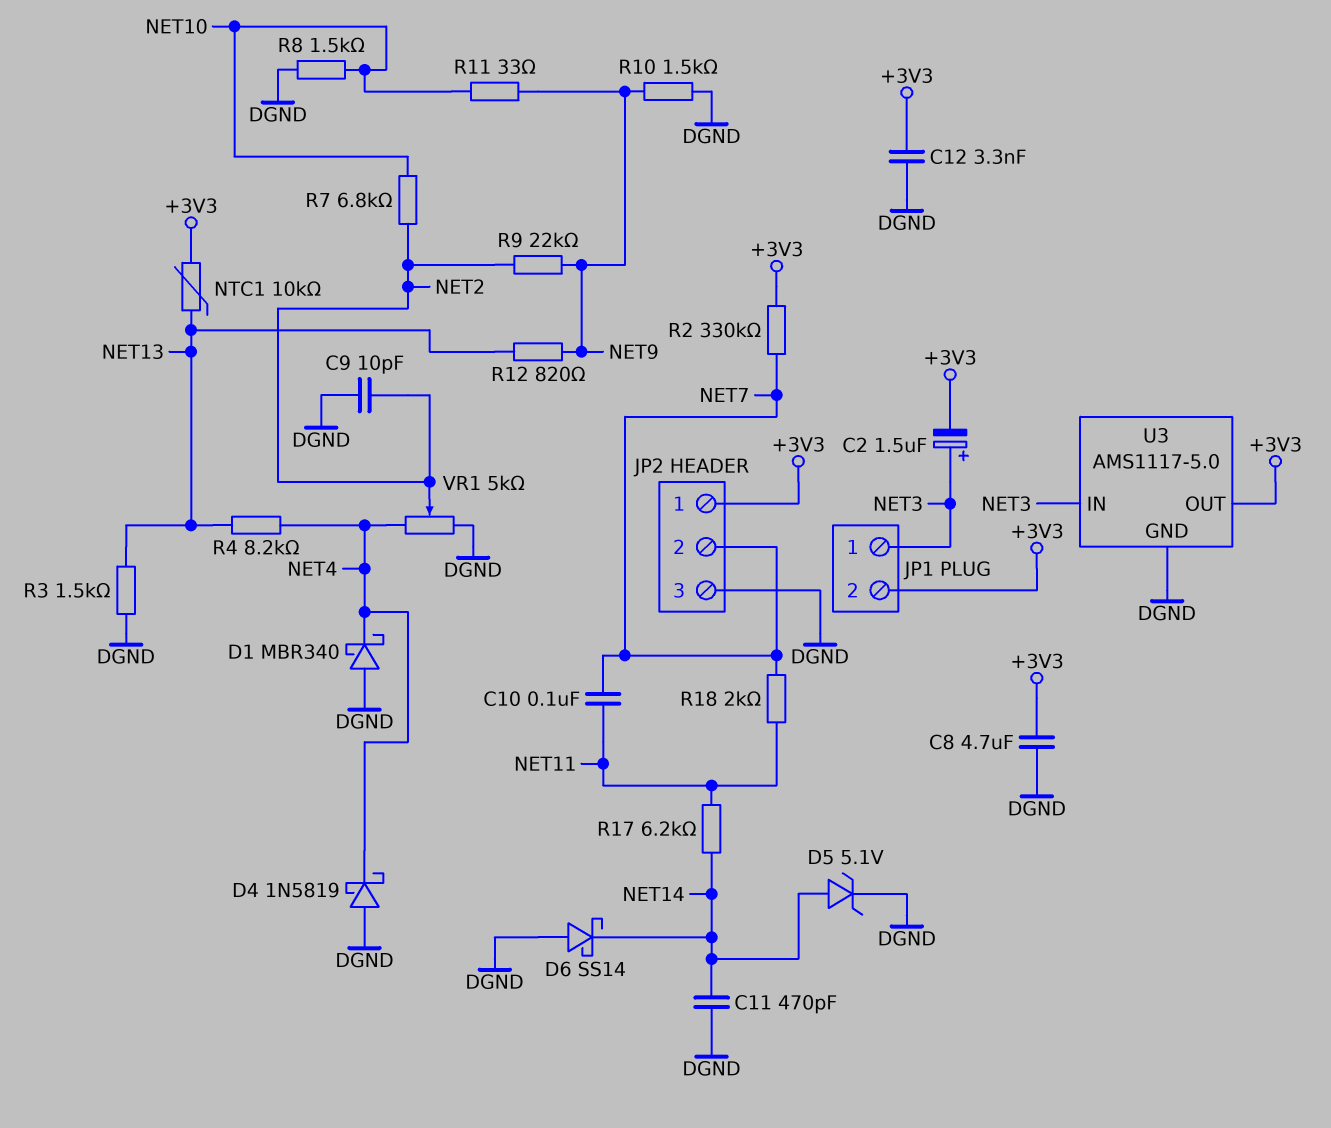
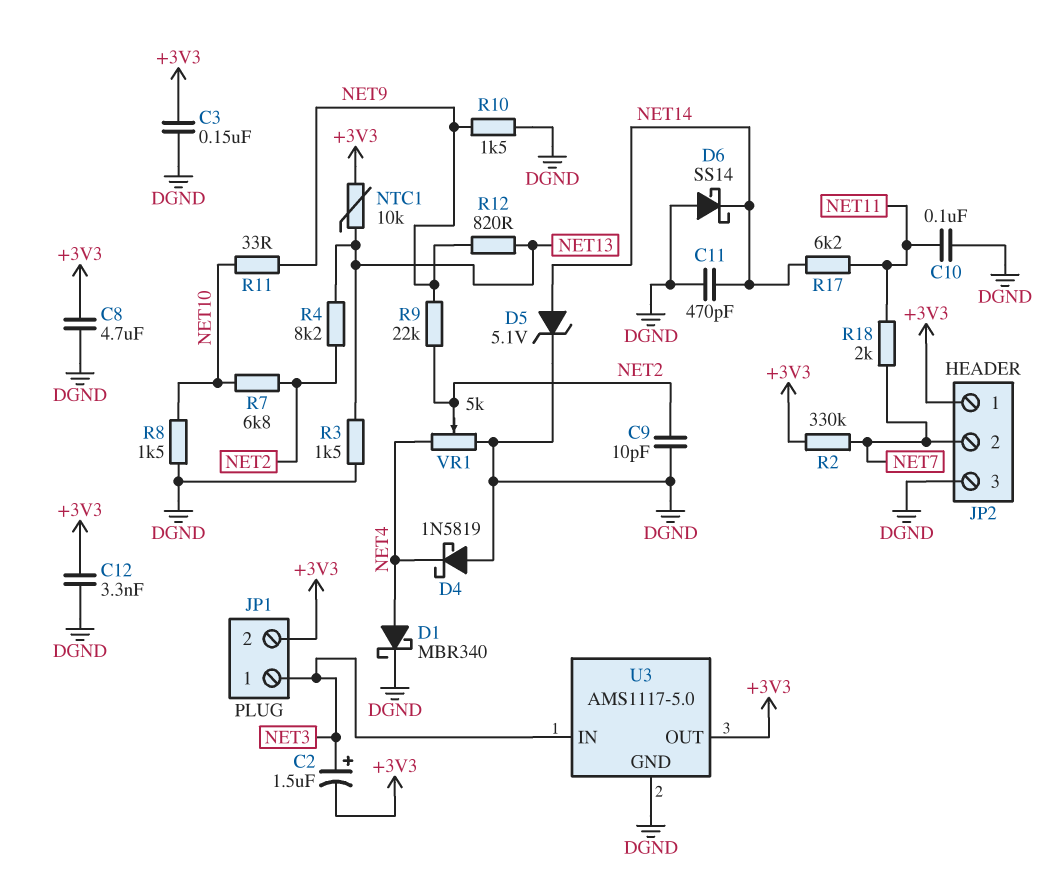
C3: none -> 150nF (+3V3, DGND)
C10: 100nF (NET7, NET11) -> 100nF (DGND, NET11)
D1: schottky MBR340 (A DGND, K NET4) -> schottky MBR340 (A NET4, K DGND)
R4: 8.2k (NET4, NET13) -> 8.2k (NET2, NET13)

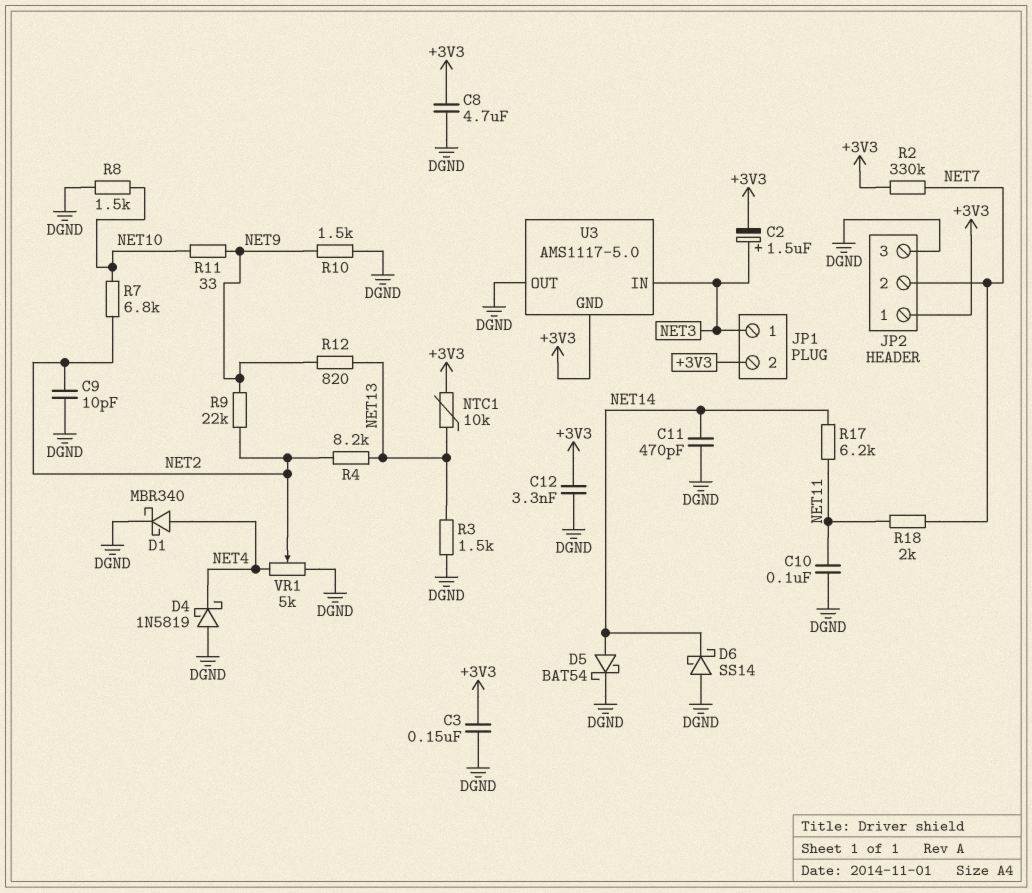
D5: zener 5.1V (A NET14, K DGND) -> schottky BAT54 (A NET14, K DGND)
U3 pin GND: DGND -> +3V3
U3 pin OUT: +3V3 -> DGND

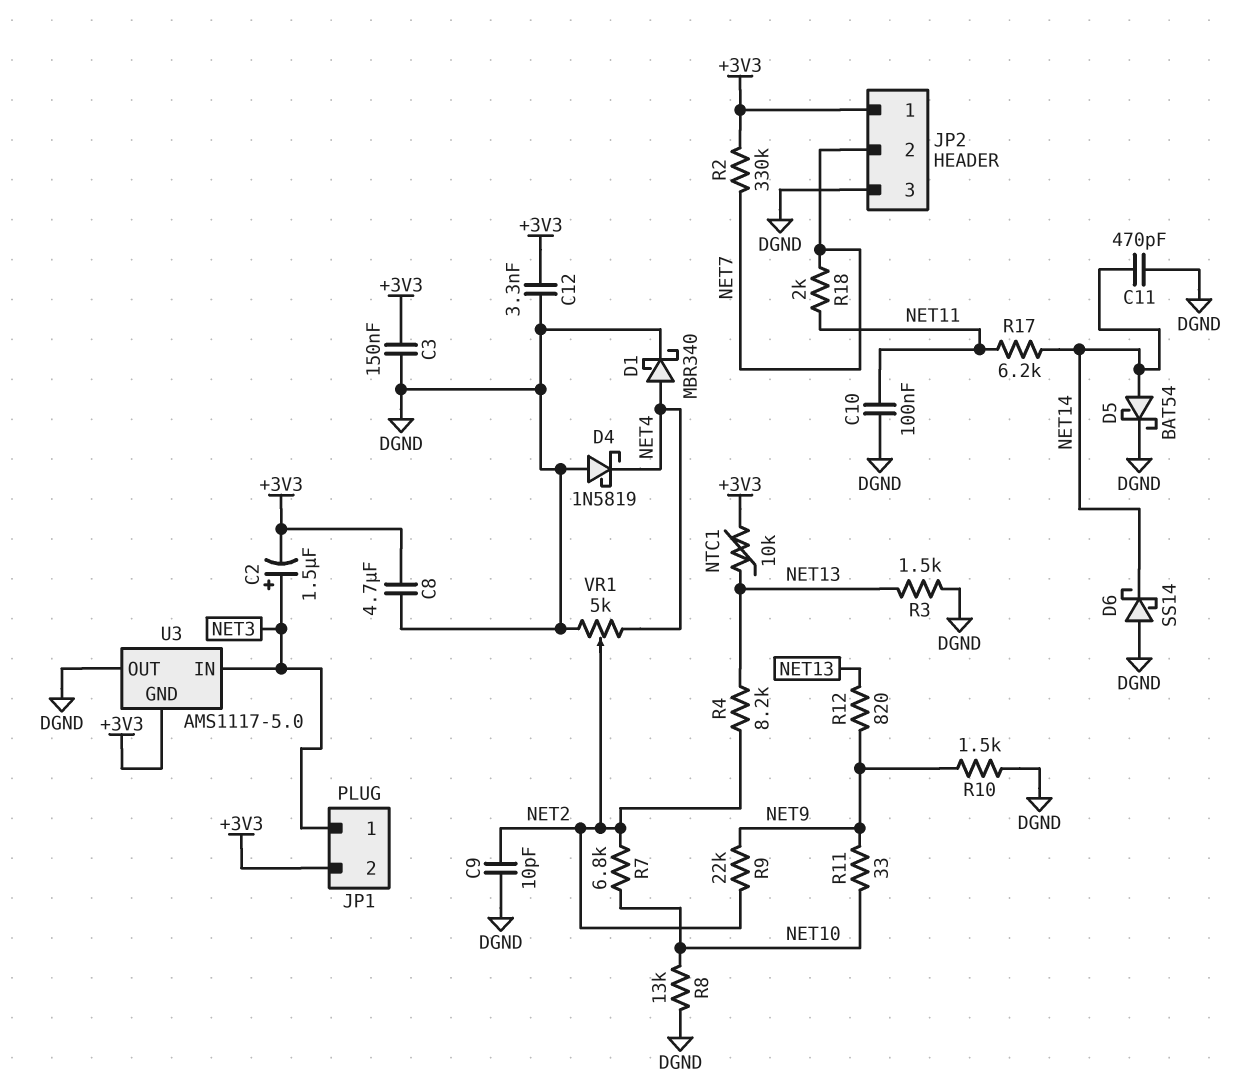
R8: 1.5k (DGND, NET10) -> 13k (DGND, NET10)

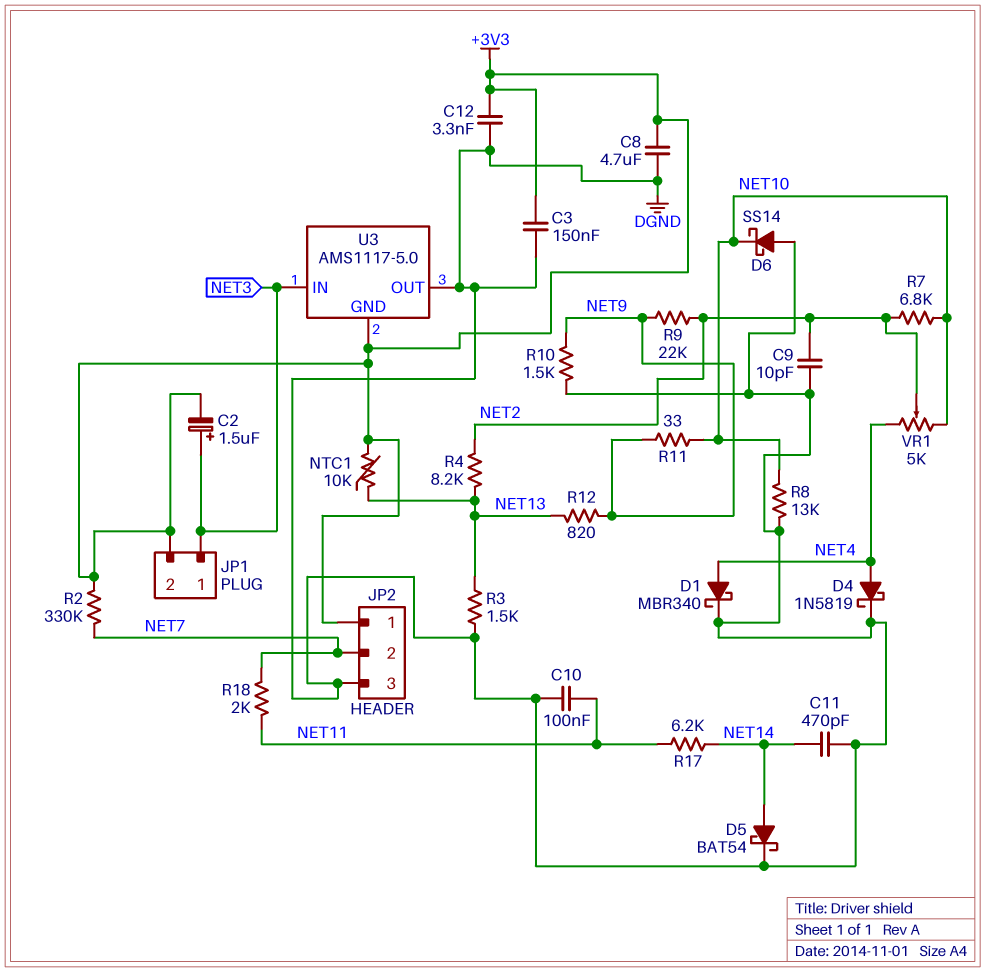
D4: schottky 1N5819 (A DGND, K NET4) -> schottky 1N5819 (A NET4, K DGND)
D6: schottky SS14 (A DGND, K NET14) -> schottky SS14 (A DGND, K NET10)
VR1: 5k (DGND, NET4, wiper NET2) -> 5k (NET4, NET10, wiper NET2)

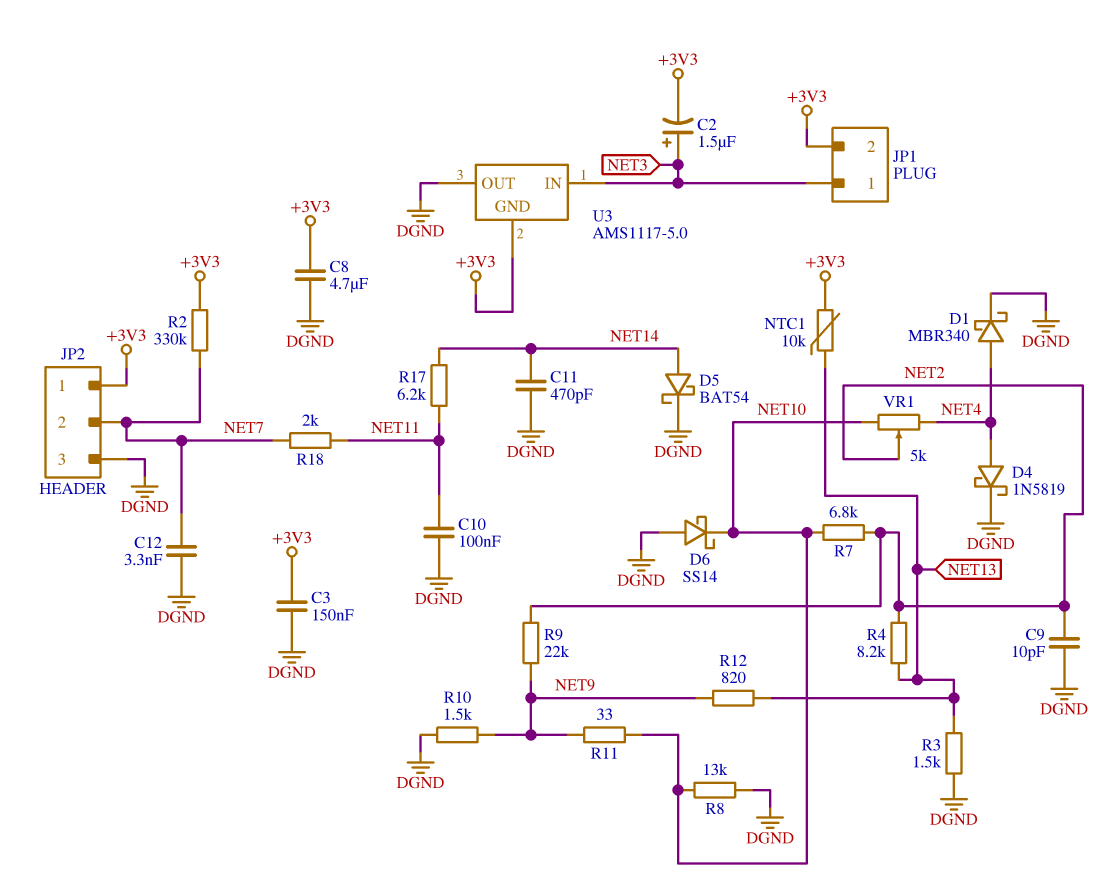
C12: 3.3nF (+3V3, DGND) -> 3.3nF (DGND, NET7)

